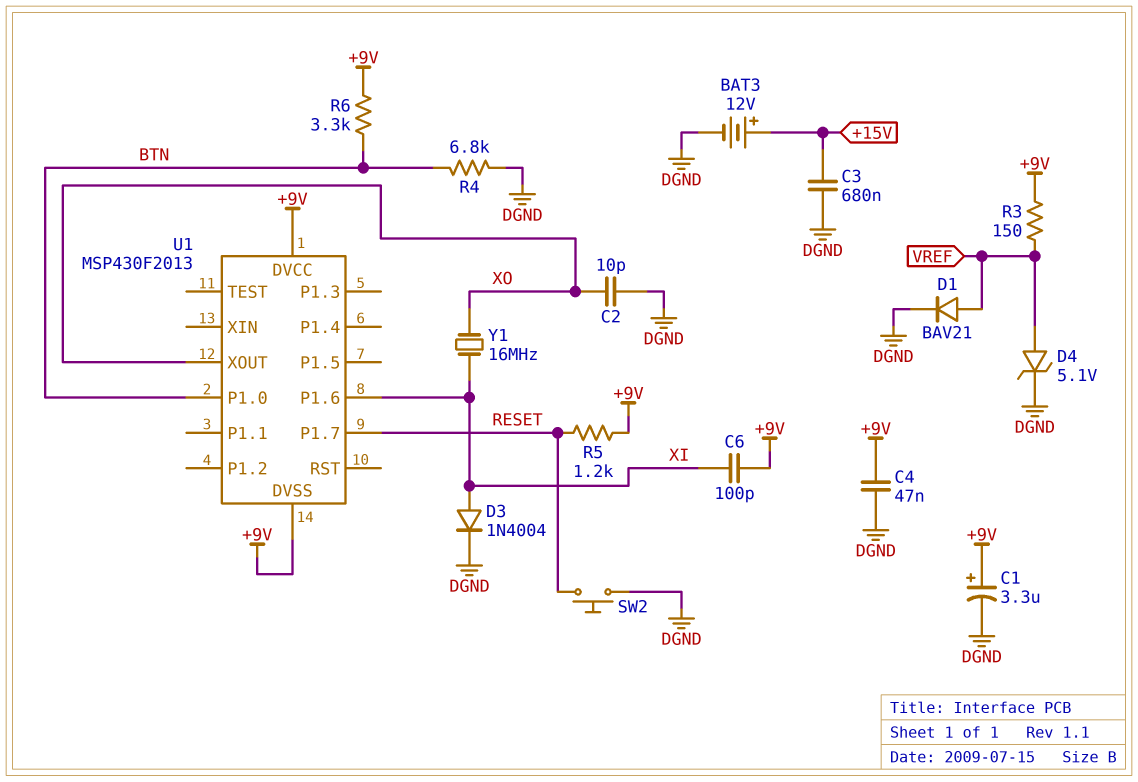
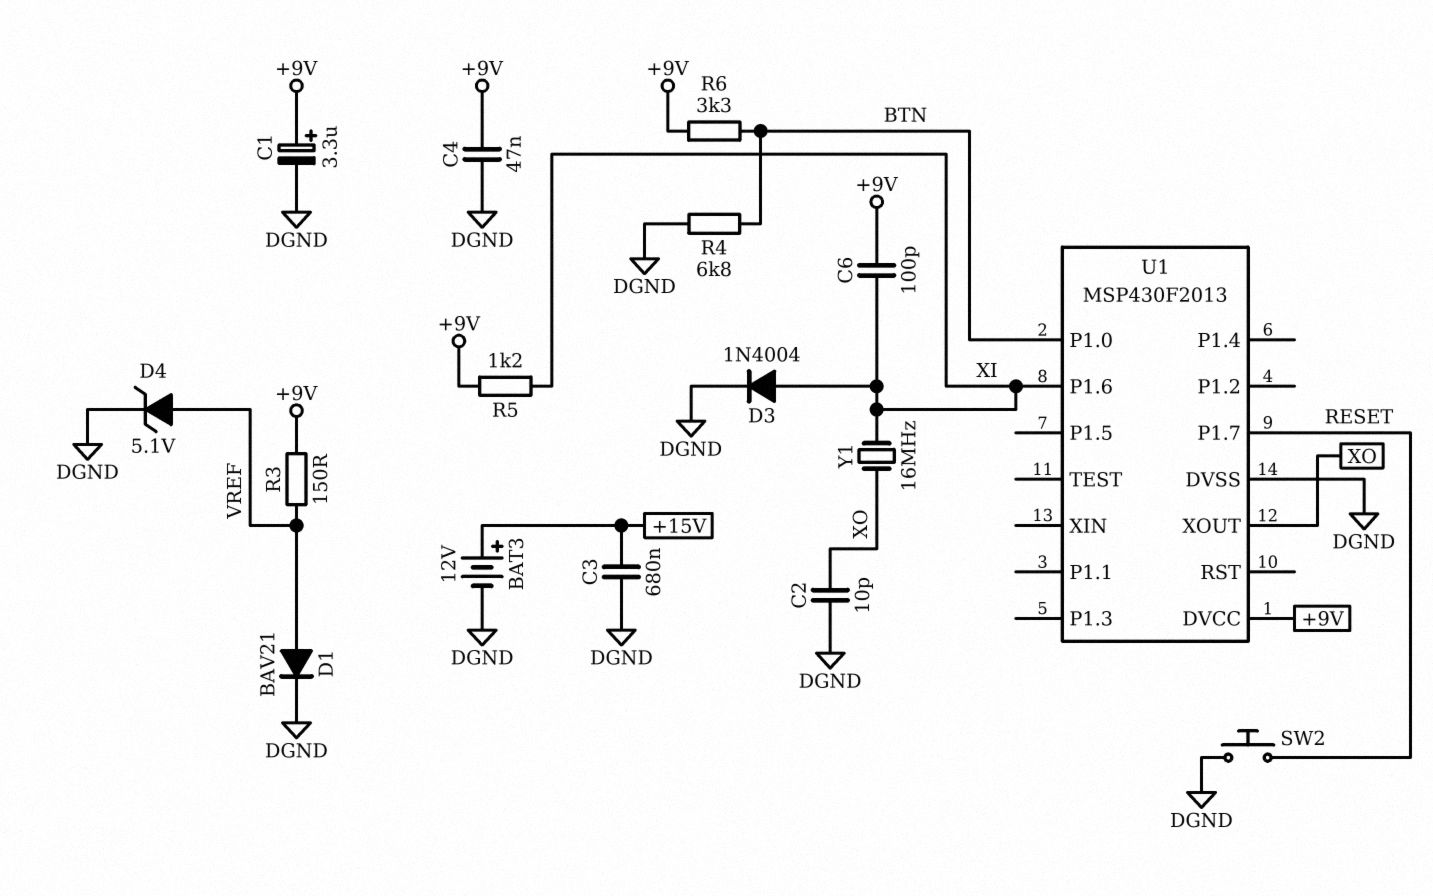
R5: 1.2k (+9V, RESET) -> 1.2k (+9V, XI)
U1 pin DVSS: +9V -> DGND

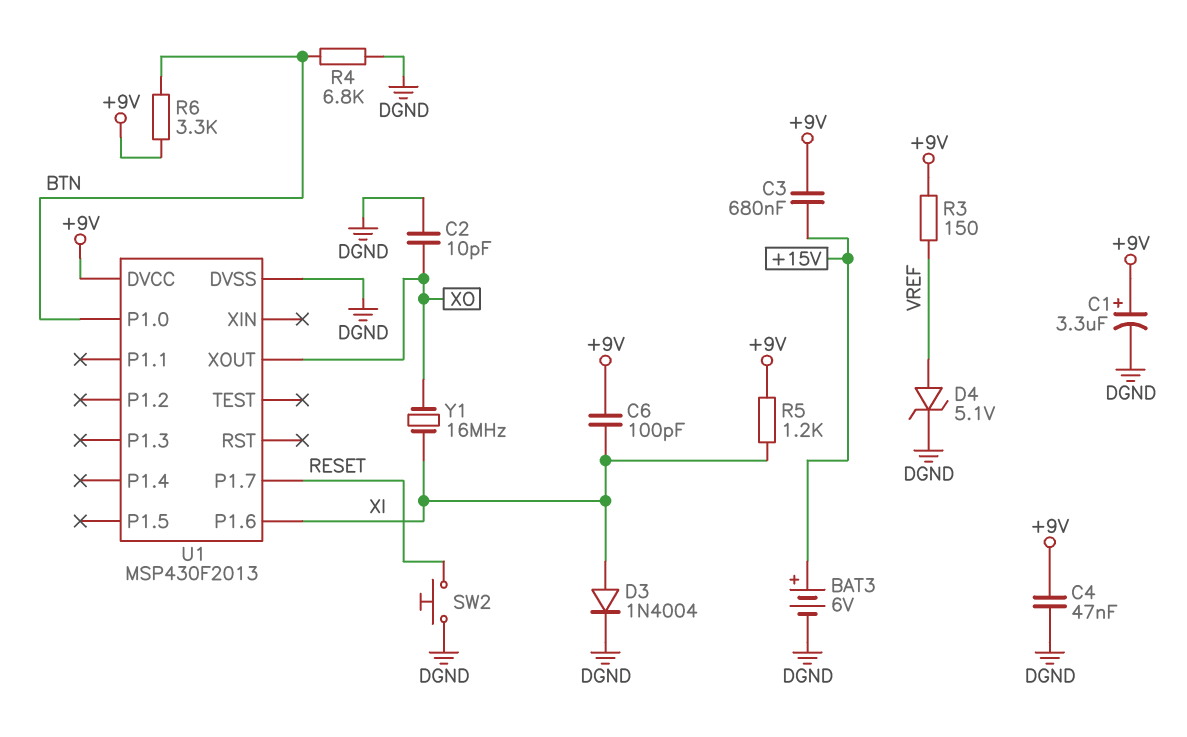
BAT3: 12V (plus +15V, minus DGND) -> 6V (plus +15V, minus DGND)
C3: 680nF (+15V, DGND) -> 680nF (+9V, +15V)
D1: diode BAV21 (A VREF, K DGND) -> none

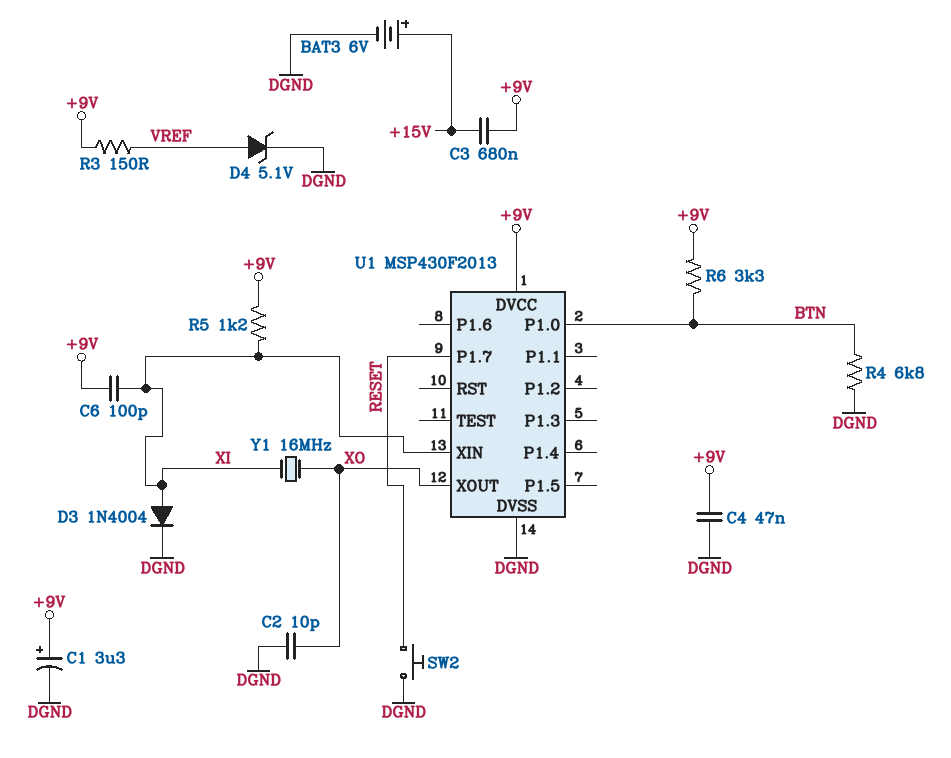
U1 pin P1.6: XI -> none
U1 pin XIN: none -> XI

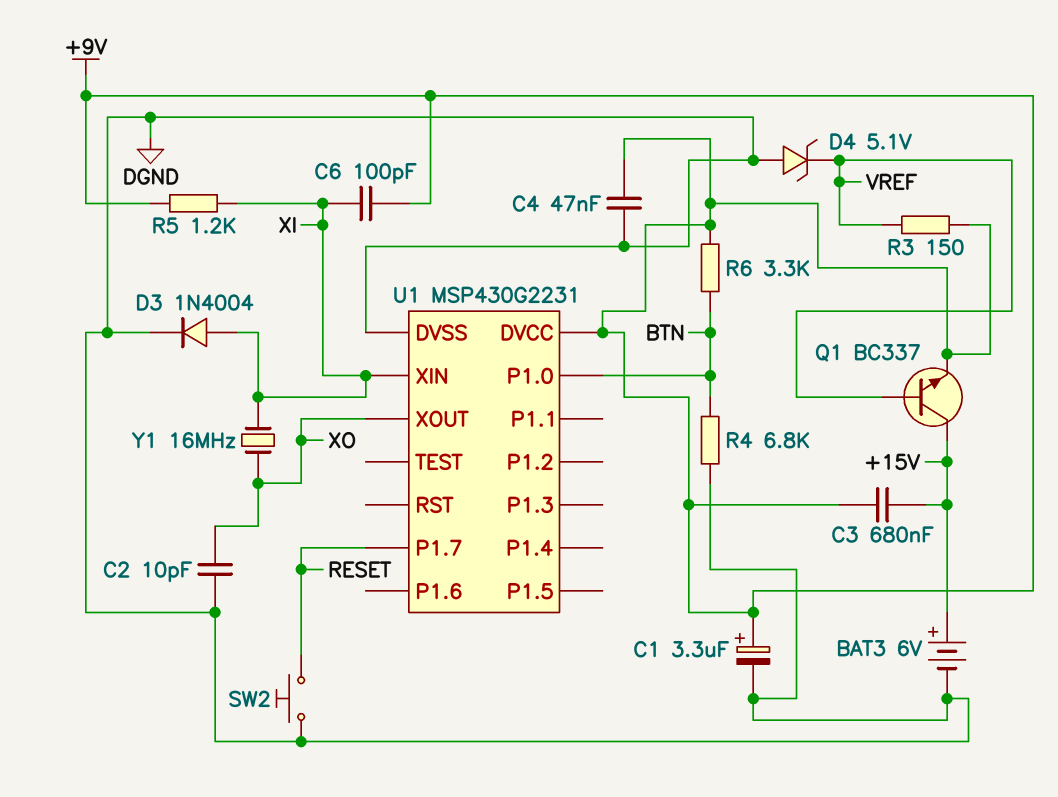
D4: zener 5.1V (A VREF, K DGND) -> zener 5.1V (A DGND, K VREF)
Q1: none -> NPN BC337 (B VREF, C +15V, E +9V)
U1: MSP430F2013 -> MSP430G2231

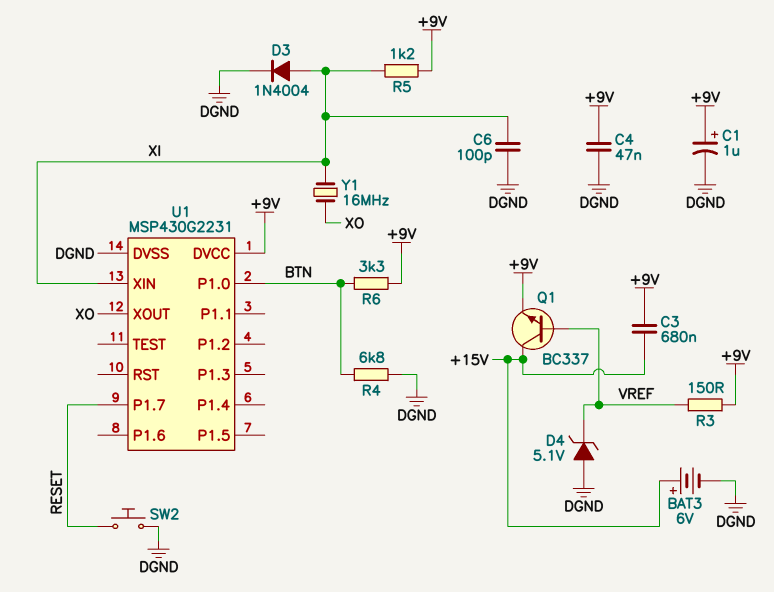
C1: 3.3uF (plus +9V, minus DGND) -> 1uF (plus +9V, minus DGND)
C2: 10pF (DGND, XO) -> none
C6: 100pF (+9V, XI) -> 100pF (DGND, XI)

